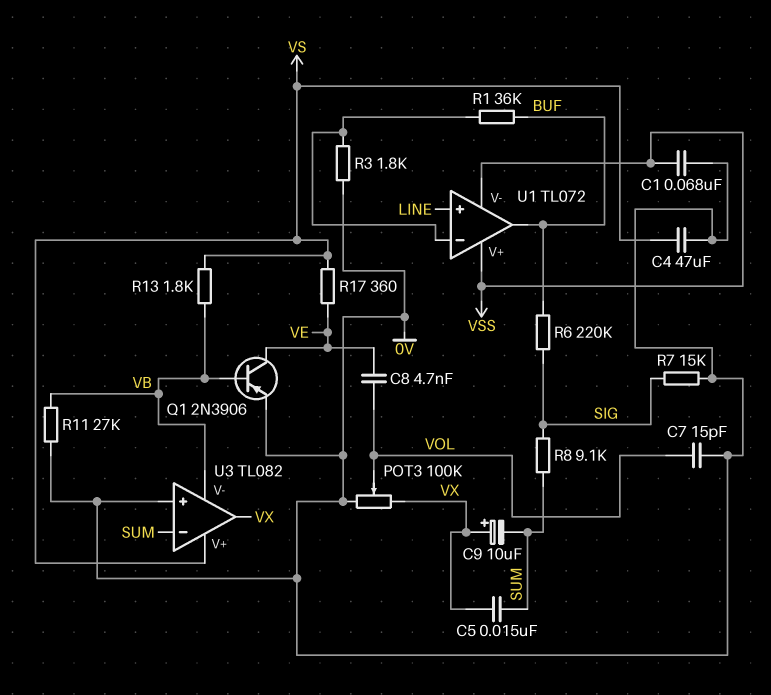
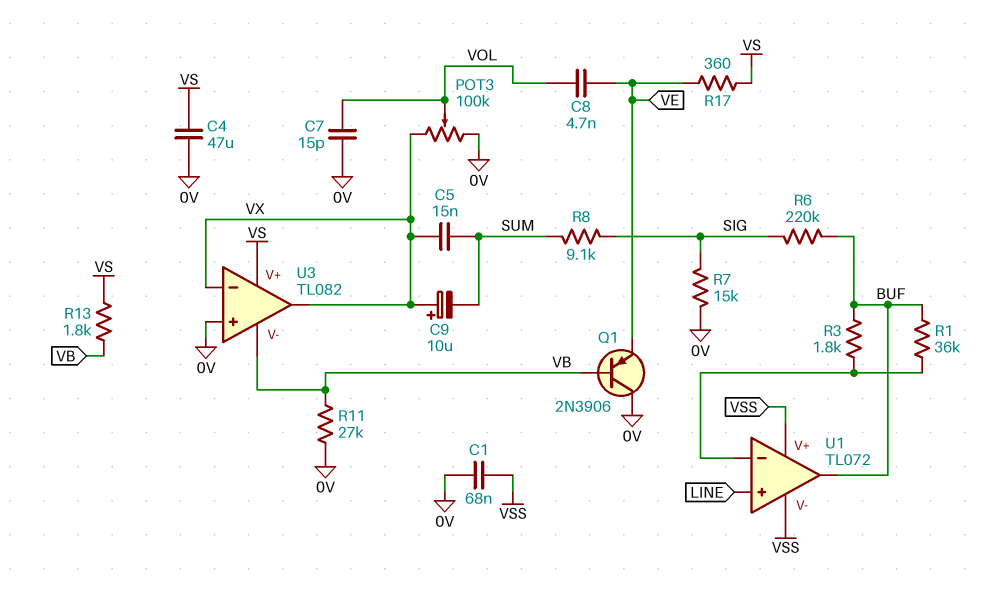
Q1: PNP 2N3906 (B VB, C VE, E 0V) -> PNP 2N3906 (B VB, C 0V, E VE)
R3: 1.8k (0V, U1/in-) -> 1.8k (BUF, U1/in-)
U3 pin in-: SUM -> VX

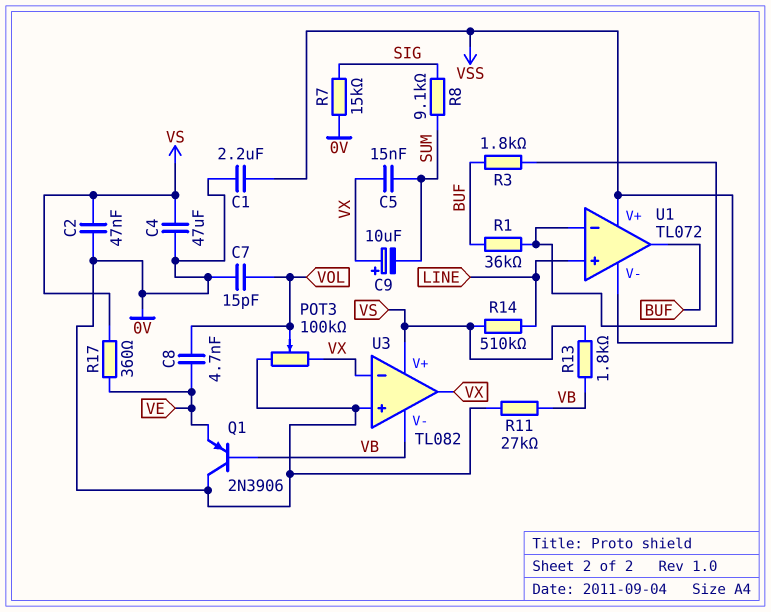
C1: 68nF (0V, VSS) -> 2.2uF (0V, VSS)
C2: none -> 47nF (0V, VS)
R6: 220k (BUF, SIG) -> none
R14: none -> 510k (LINE, VS)

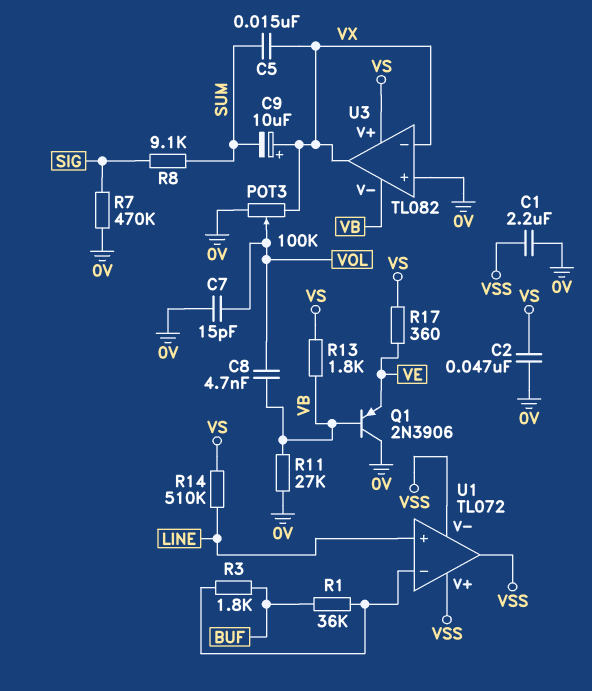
C4: 47uF (0V, VS) -> none
C8: 4.7nF (VE, VOL) -> 4.7nF (VB, VOL)
R7: 15k (0V, SIG) -> 470k (0V, SIG)
U1 pin out: BUF -> VSS

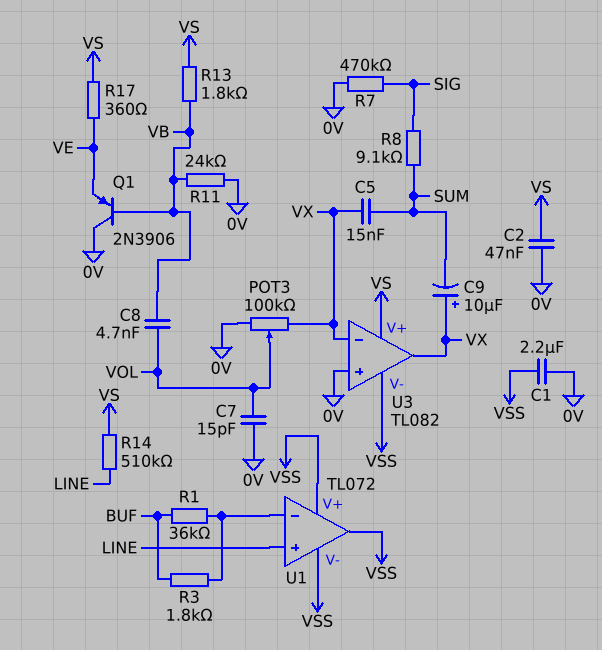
R11: 27k (0V, VB) -> 24k (0V, VB)
U3 pin V-: VB -> VSS

